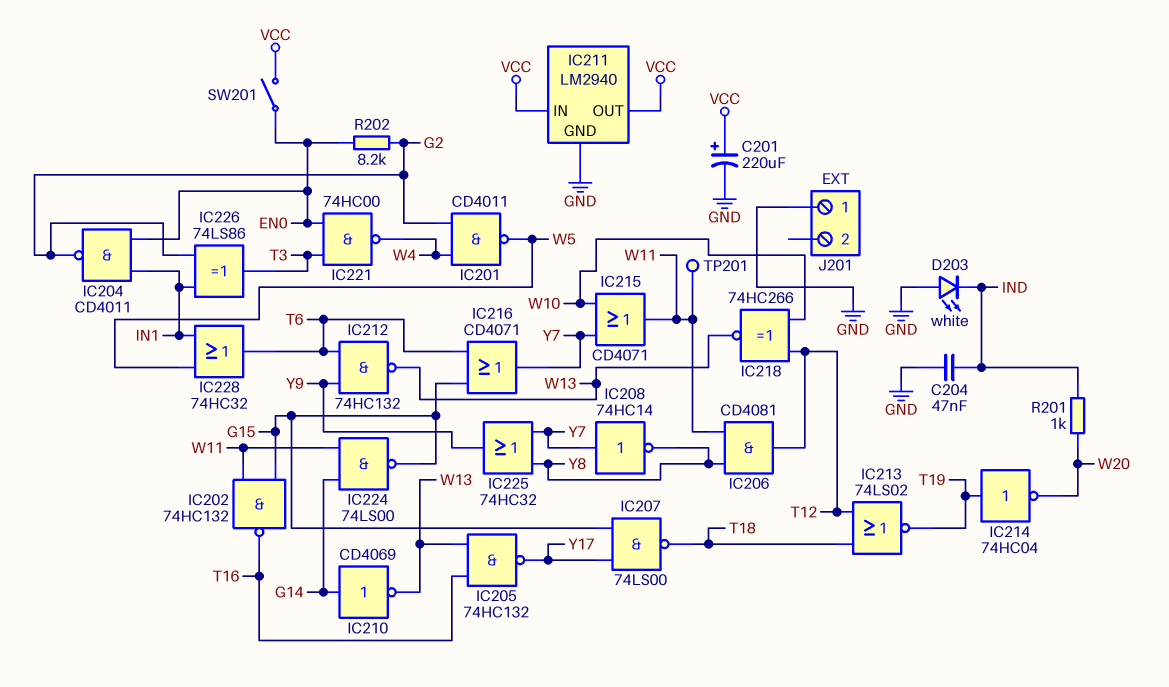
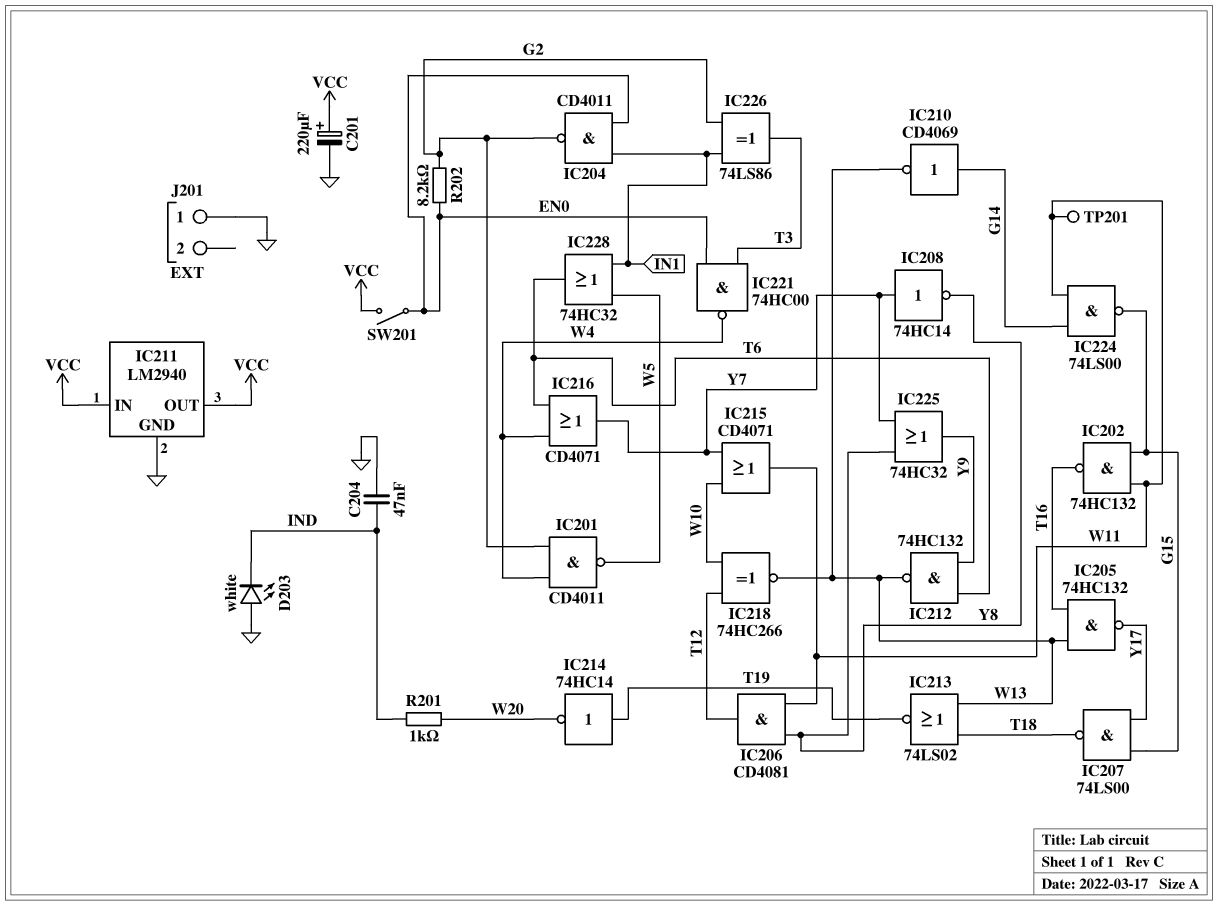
IC213: NOR 74LS02 (in T12, in T18, out T19) -> NOR 74LS02 (in T18, in W13, out T19)
IC214: NOT 74HC04 (in T19, out W20) -> NOT 74HC14 (in T19, out W20)
IC216: OR CD4071 (in G15, in T6, out Y7) -> OR CD4071 (in T6, in W4, out Y7)

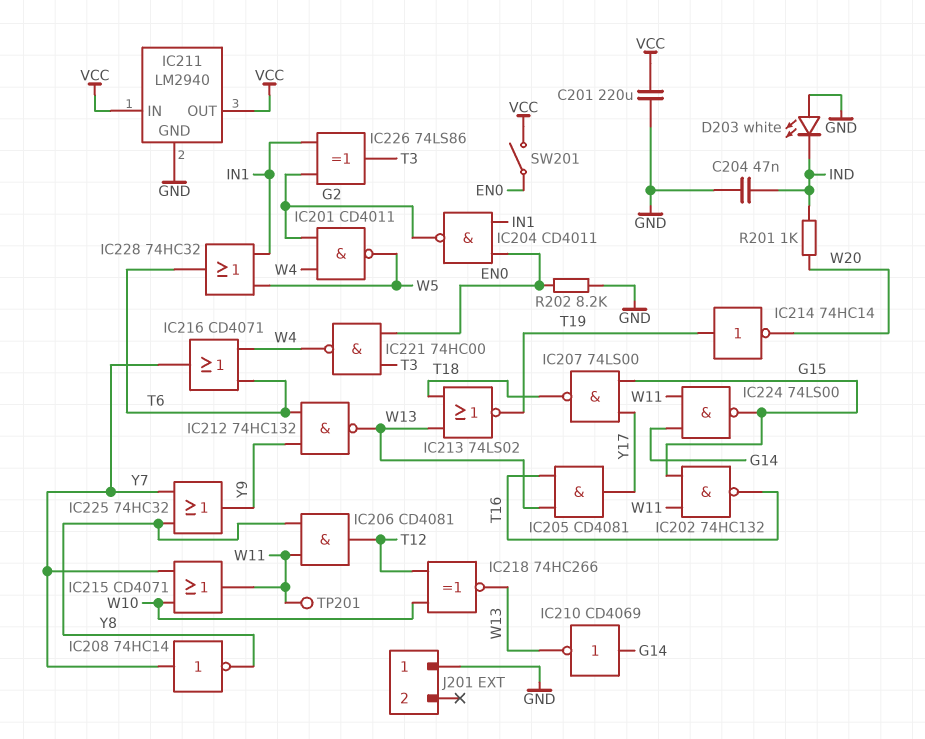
C201: 220uF (plus VCC, minus GND) -> 220uF (GND, VCC)
IC205: NAND 74HC132 (in T16, in W13, out Y17) -> AND CD4081 (in T16, in W13, out Y17)
R202: 8.2k (EN0, G2) -> 8.2k (EN0, GND)

